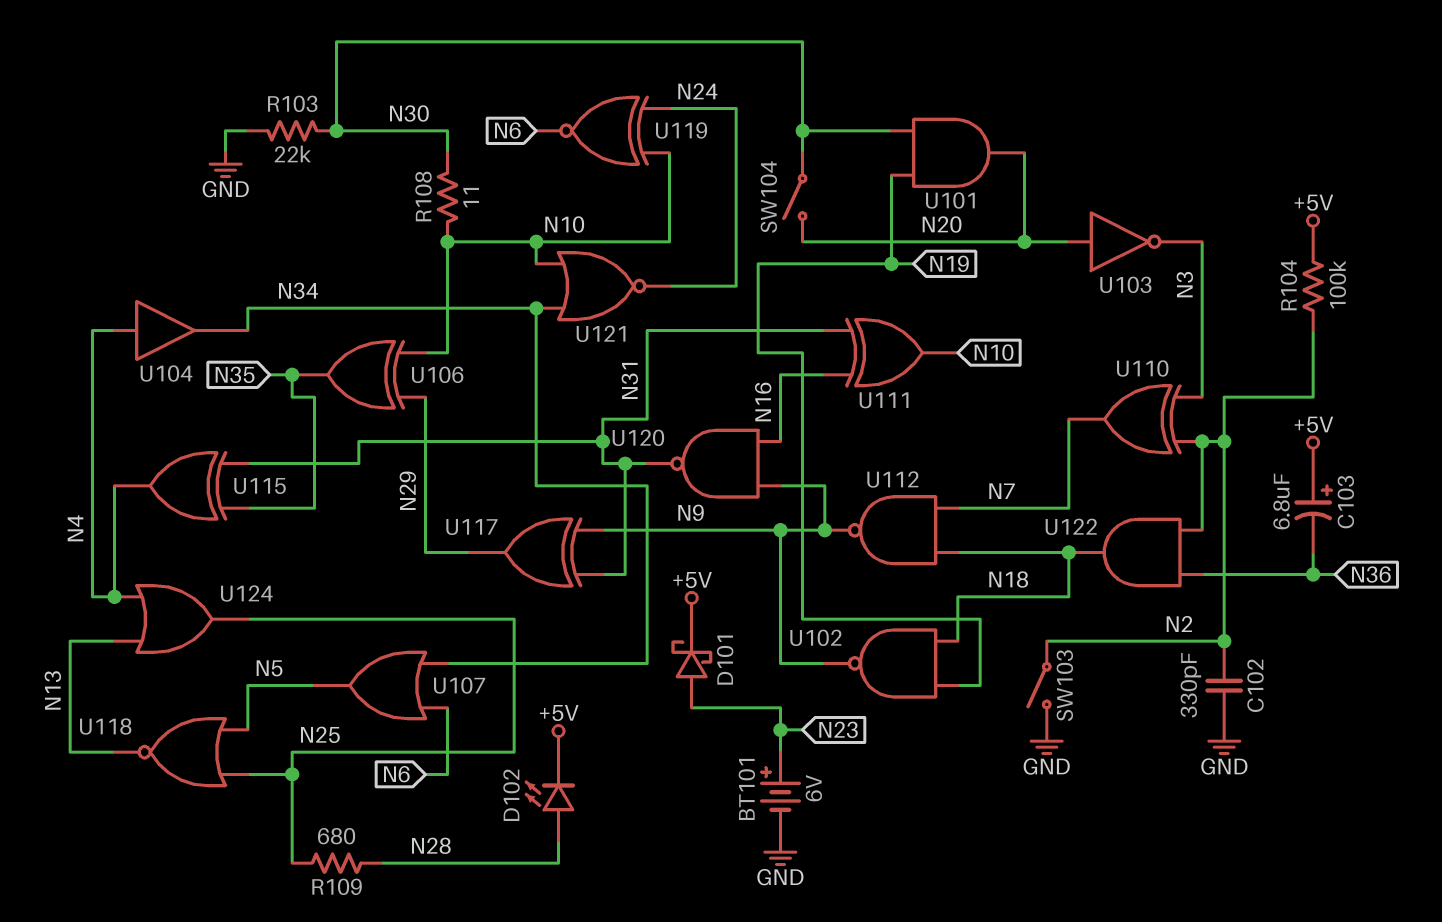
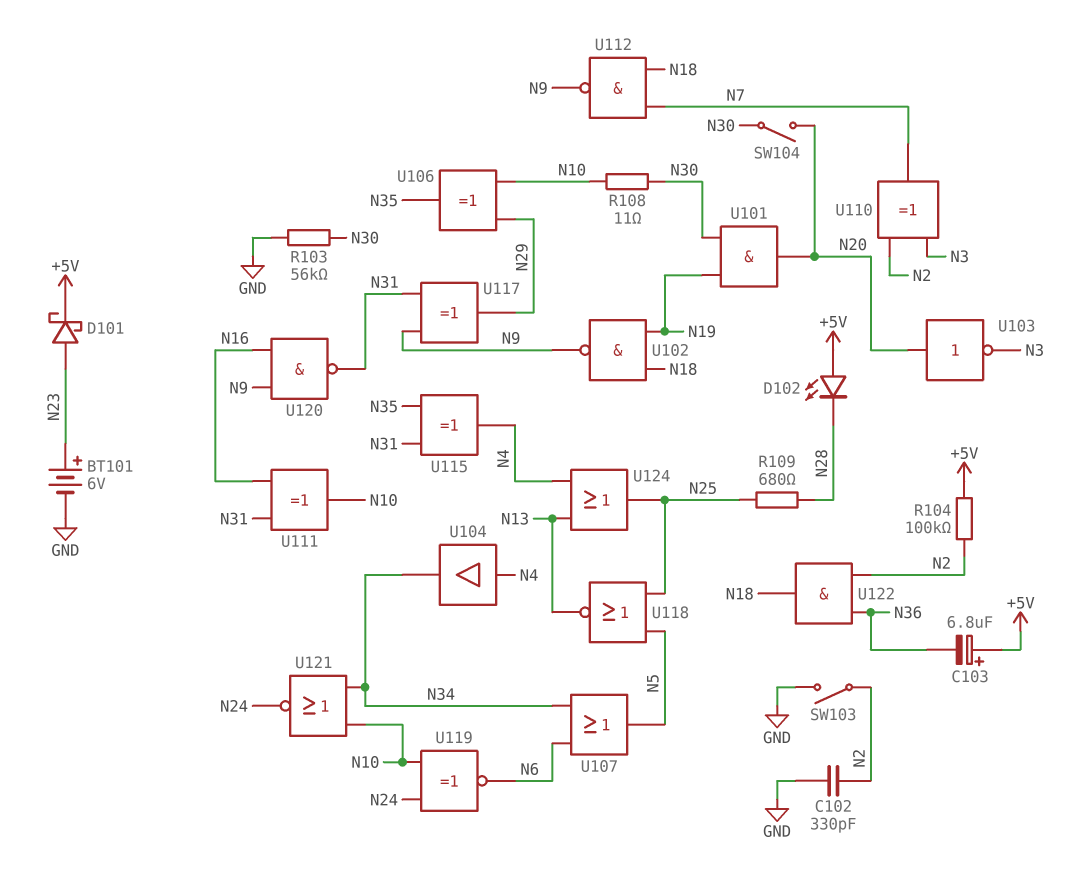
D102: LED (A N28, K +5V) -> LED (A +5V, K N28)
R103: 22k (GND, N30) -> 56k (GND, N30)

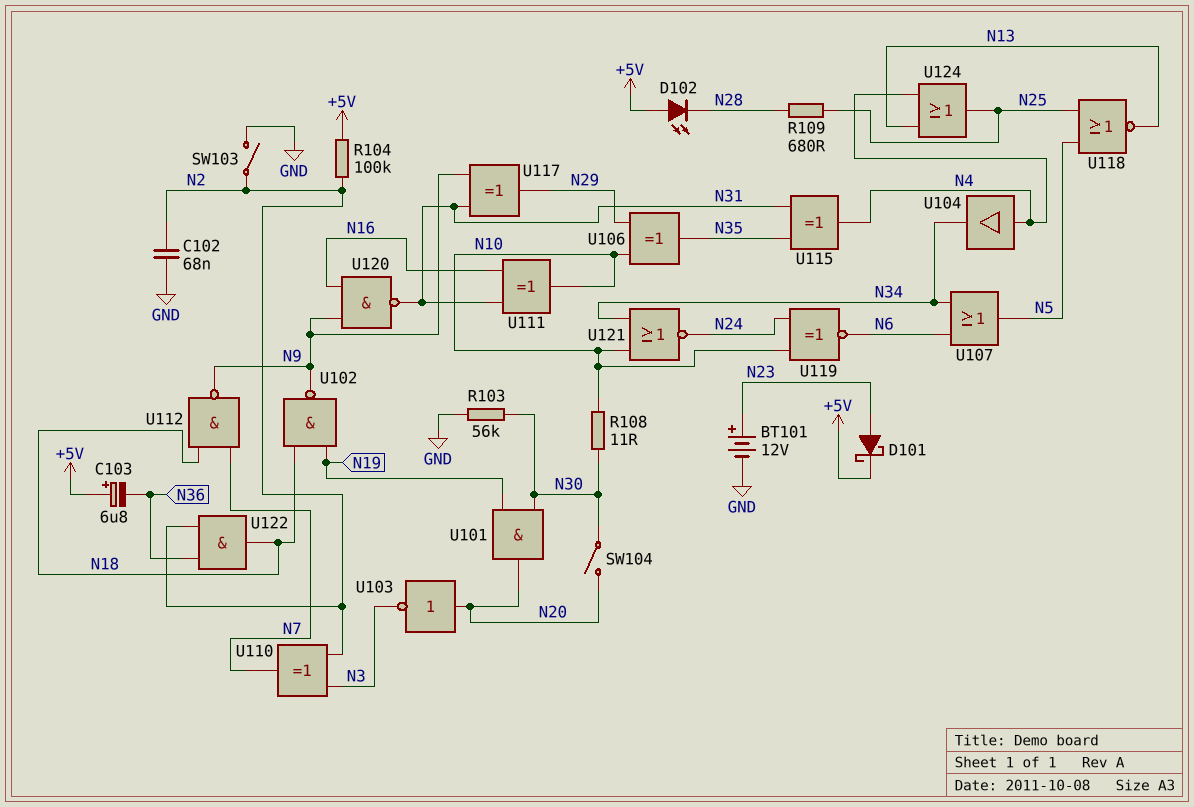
BT101: 6V (plus N23, minus GND) -> 12V (plus N23, minus GND)
C102: 330pF (GND, N2) -> 68nF (GND, N2)

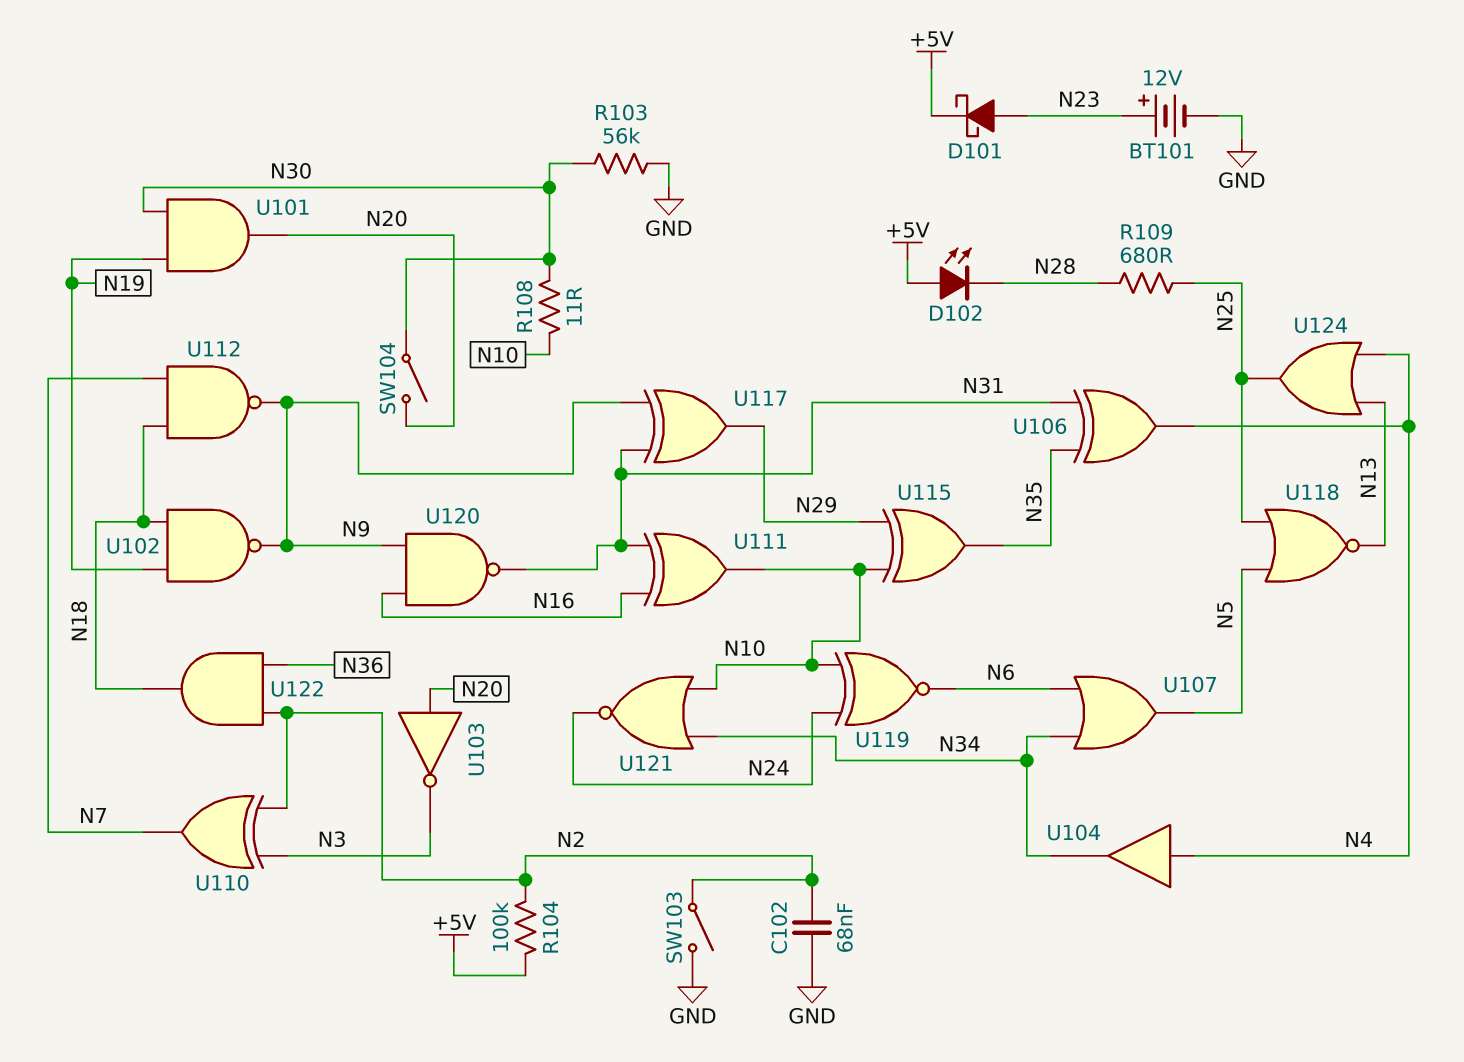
C103: 6.8uF (plus +5V, minus N36) -> none
U106: XOR (in N10, in N29, out N35) -> XOR (in N31, in N35, out N4)
U115: XOR (in N31, in N35, out N4) -> XOR (in N10, in N29, out N35)

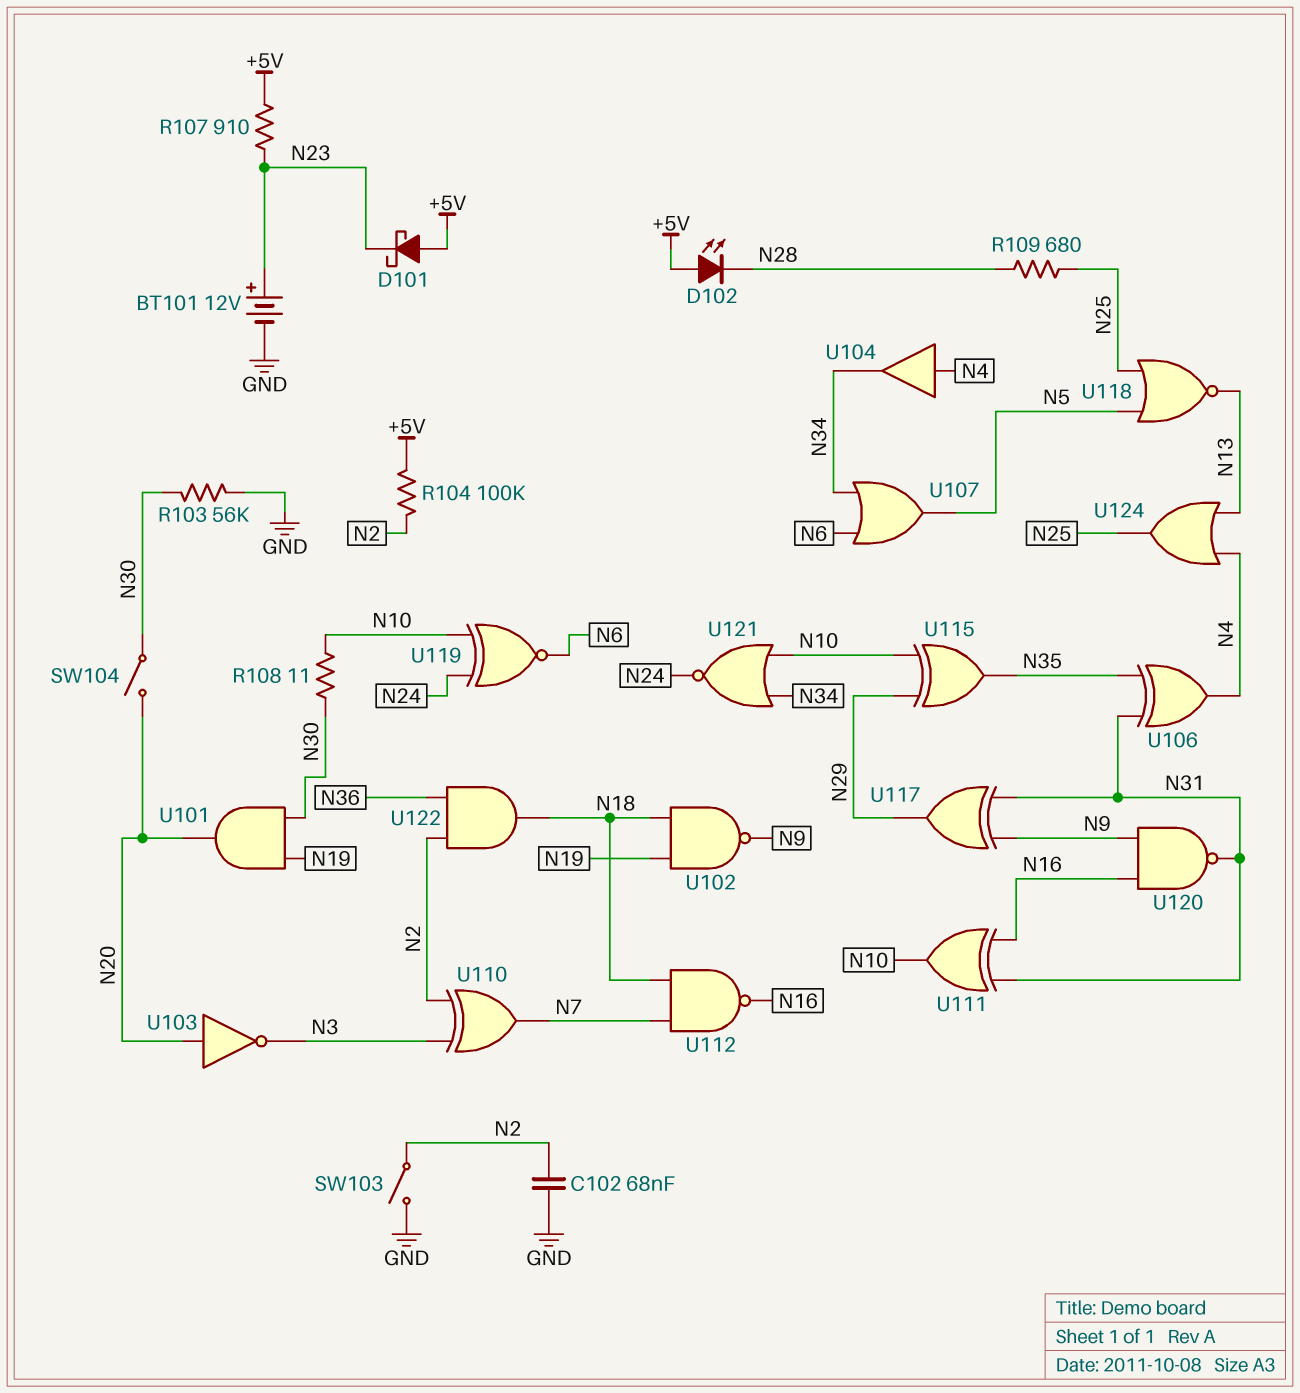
D101: schottky (A N23, K +5V) -> schottky (A +5V, K N23)
R107: none -> 910 (+5V, N23)
U112: NAND (in N7, in N18, out N9) -> NAND (in N7, in N18, out N16)

